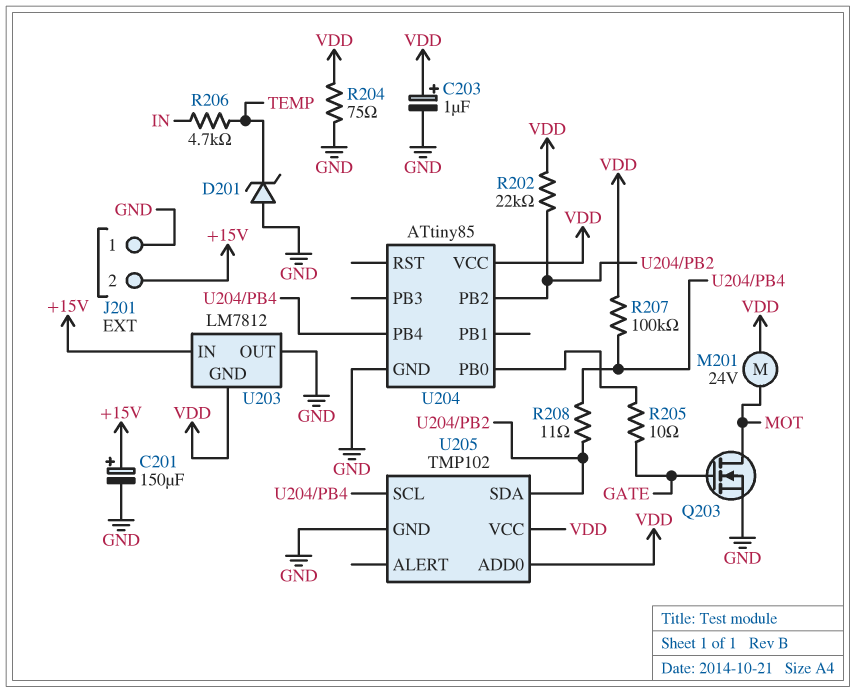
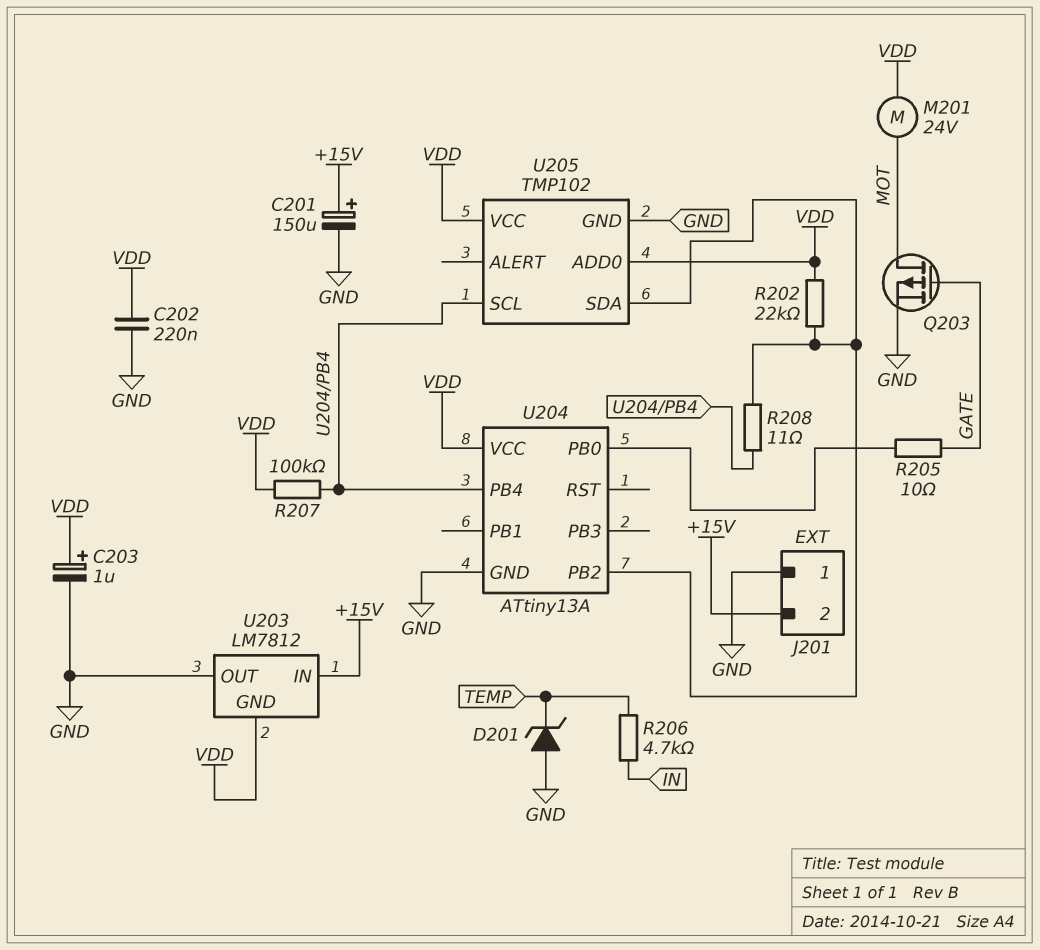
C202: none -> 220nF (GND, VDD)
Q203: NMOS (G GATE, D MOT, S GND) -> PMOS (G GATE, D MOT, S GND)
R204: 75 (GND, VDD) -> none
U204: ATtiny85 -> ATtiny13A

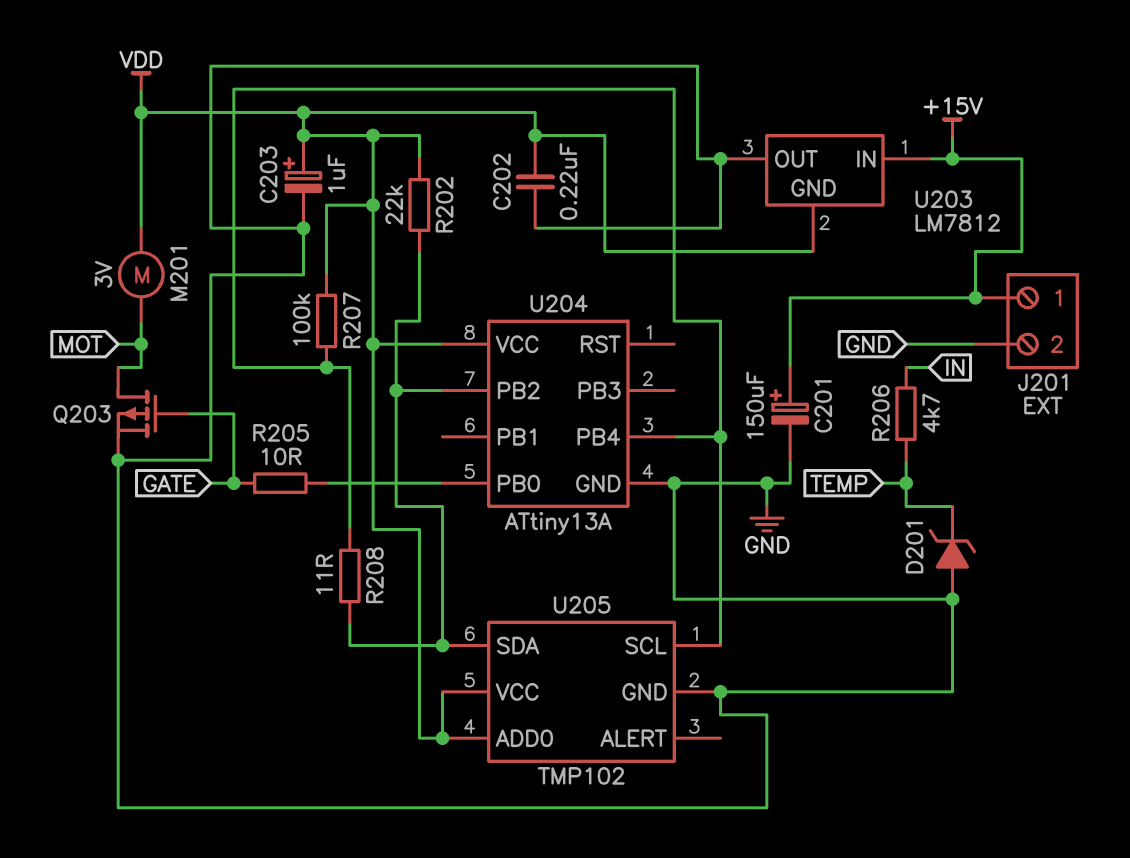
J201 pin 1: GND -> +15V
J201 pin 2: +15V -> GND
M201: motor 24V (MOT, VDD) -> motor 3V (MOT, VDD)

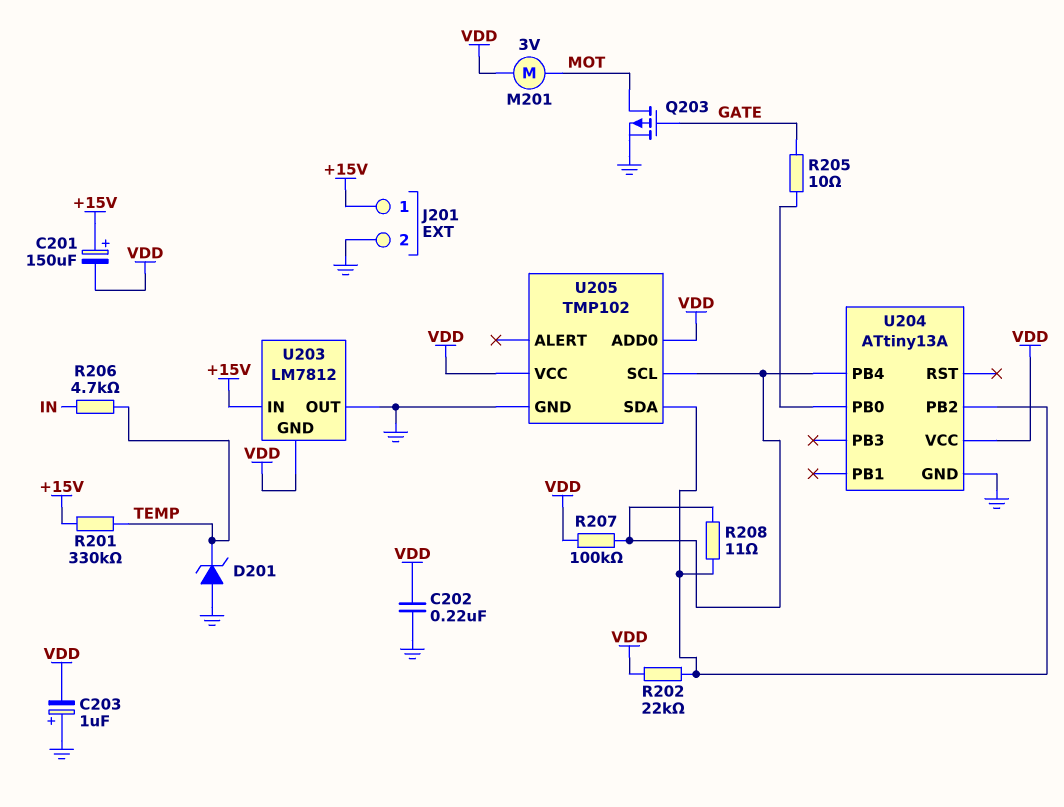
C201: 150uF (plus +15V, minus GND) -> 150uF (plus +15V, minus VDD)
C203: 1uF (plus VDD, minus GND) -> 1uF (plus GND, minus VDD)
R201: none -> 330k (+15V, TEMP)

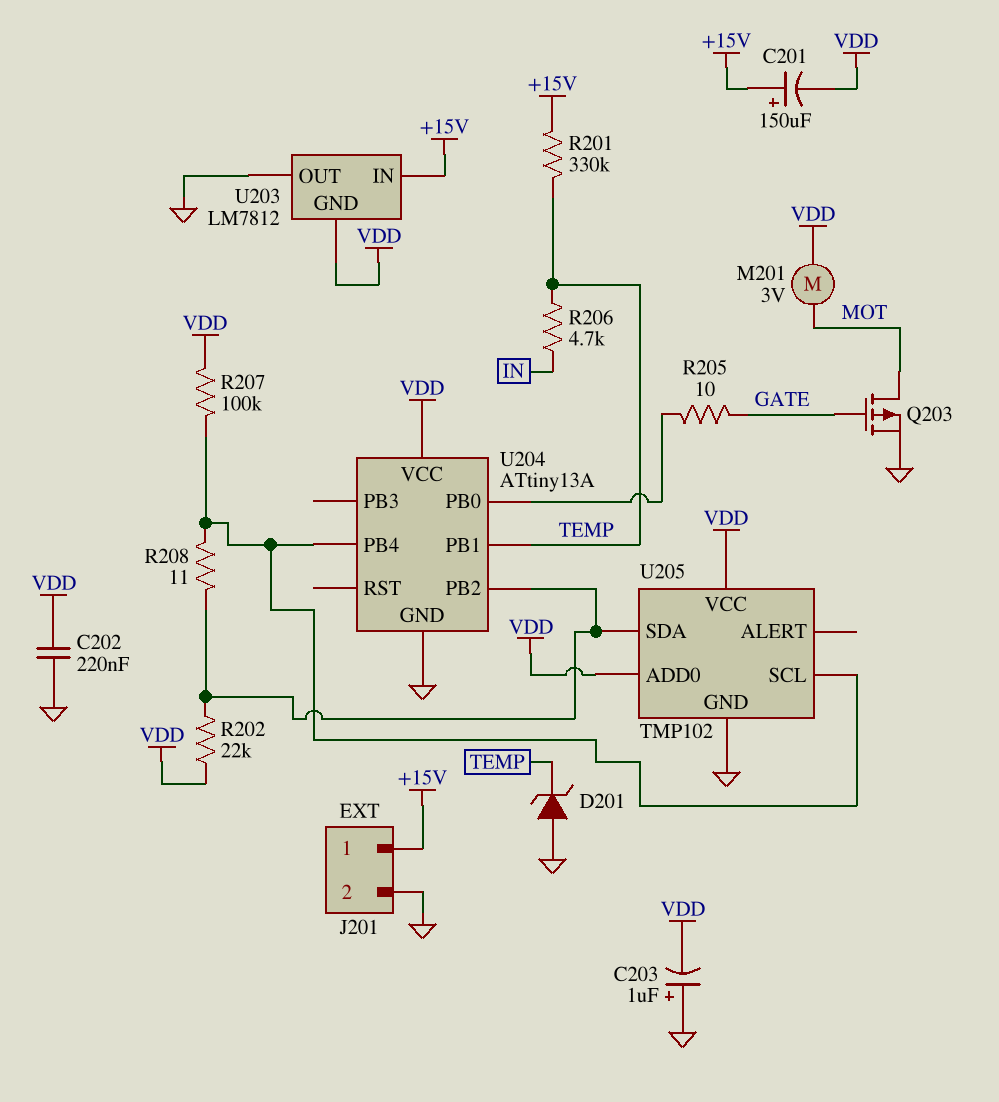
U204 pin PB1: none -> TEMP

